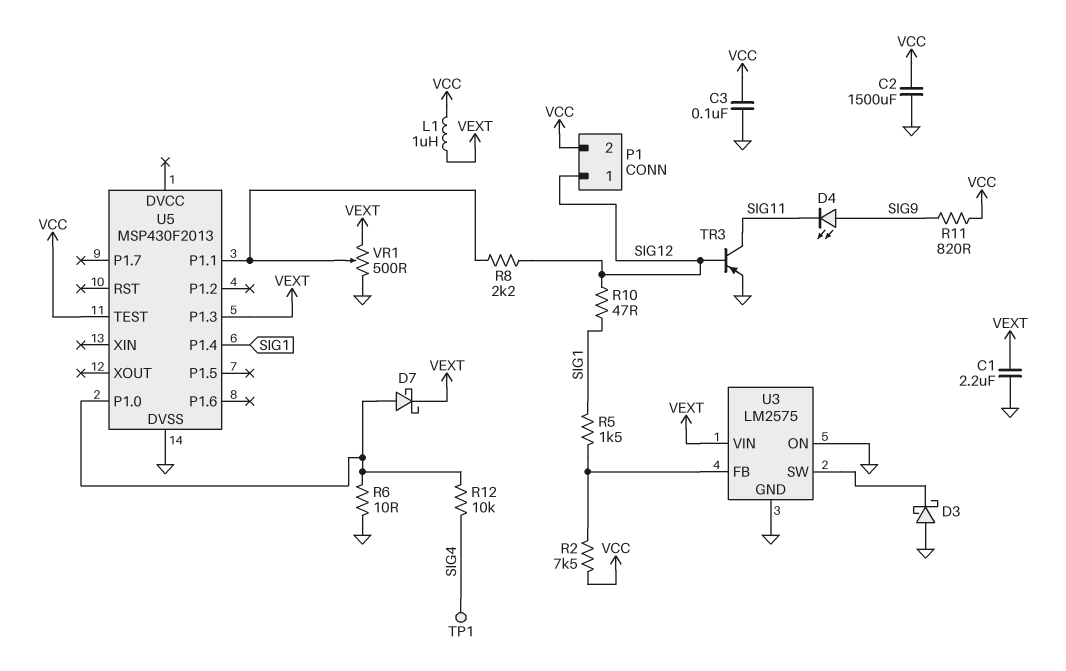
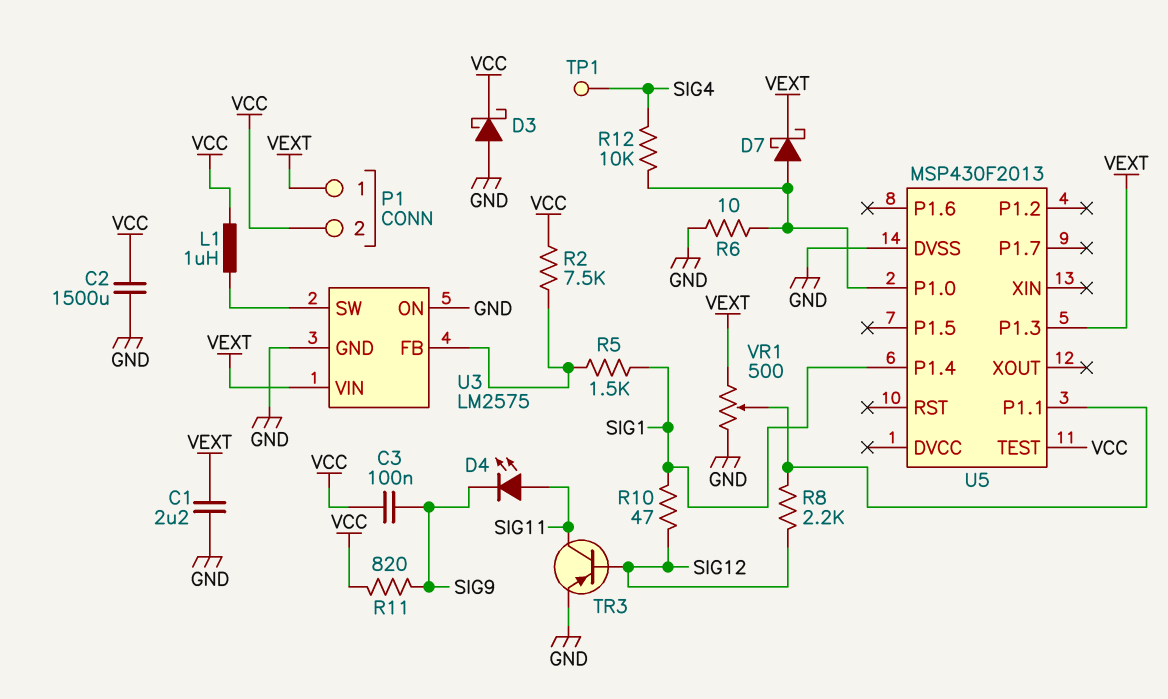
C3: 100nF (GND, VCC) -> 100nF (SIG9, VCC)
D3: schottky (A GND, K U3/SW) -> schottky (A GND, K VCC)
D4: LED (A SIG9, K SIG11) -> LED (A SIG11, K SIG9)
L1: 1uH (VCC, VEXT) -> 1uH (U3/SW, VCC)
P1 pin 1: SIG12 -> VEXT

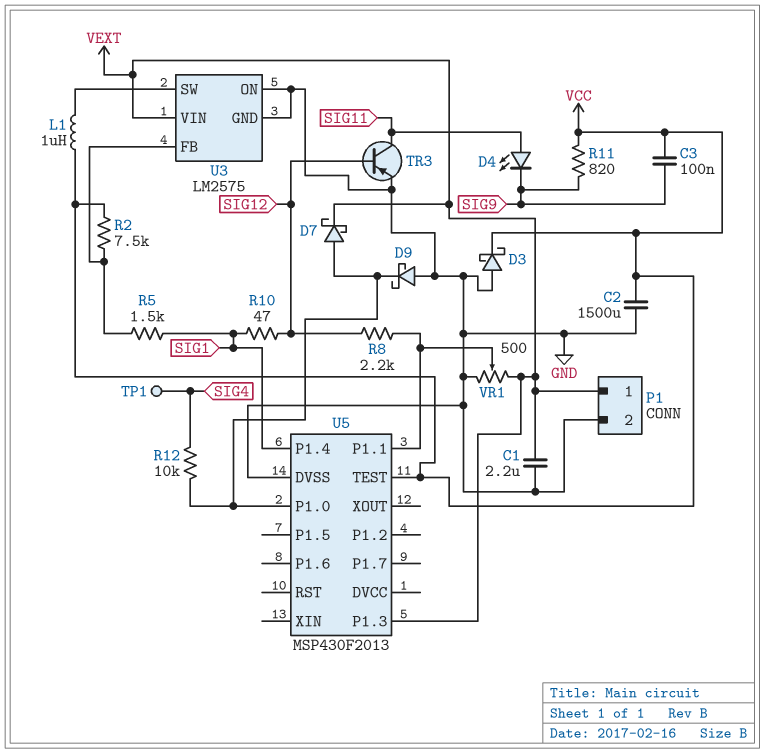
D9: none -> schottky (A GND, K U5/P1.0)
P1 pin 2: VCC -> GND
R6: 10 (GND, U5/P1.0) -> none

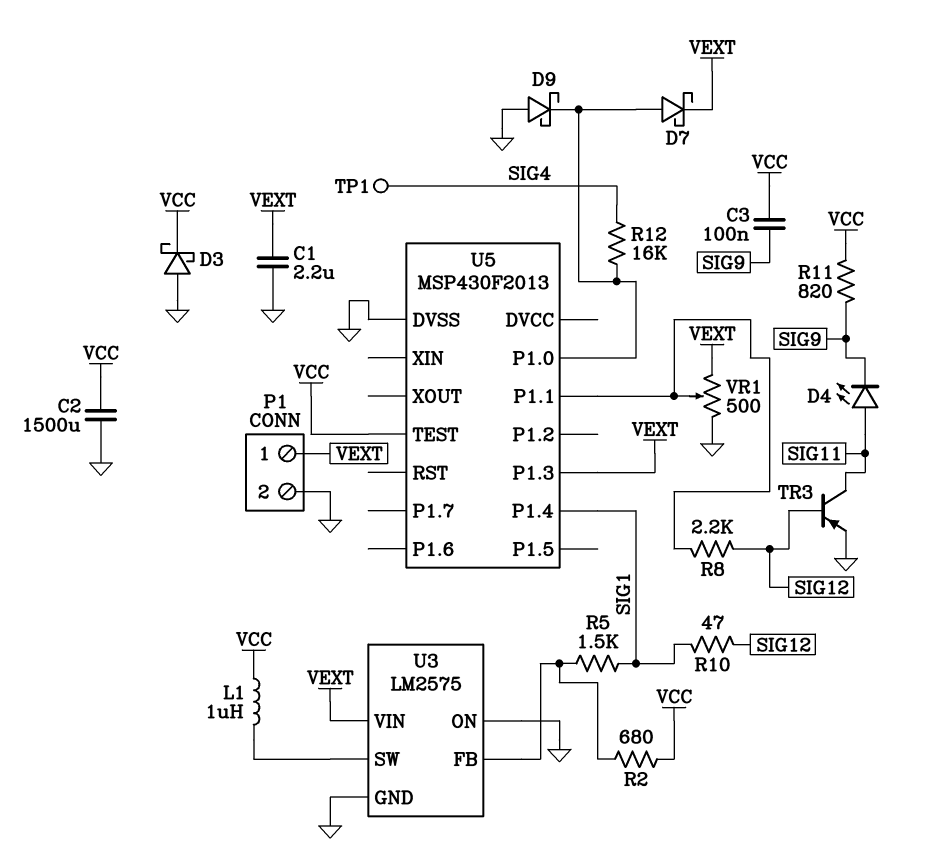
R2: 7.5k (U3/FB, VCC) -> 680 (U3/FB, VCC)
R12: 10k (SIG4, U5/P1.0) -> 16k (SIG4, U5/P1.0)

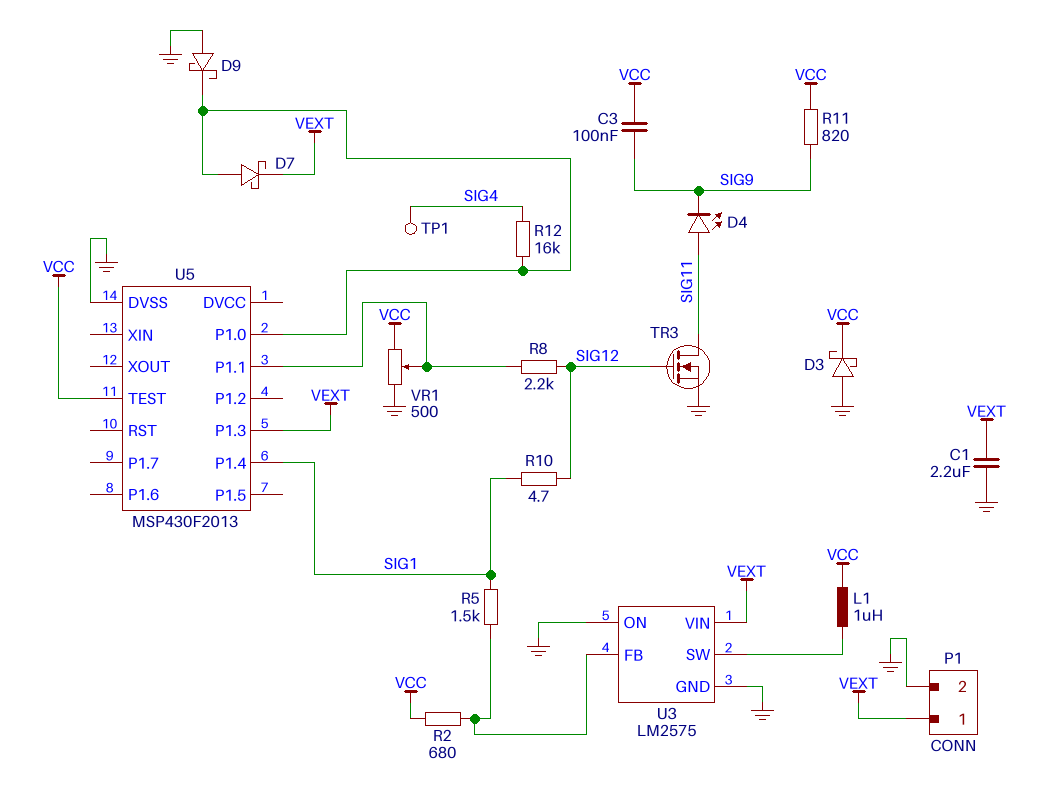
C2: 1500uF (GND, VCC) -> none
R10: 47 (SIG1, SIG12) -> 4.7 (SIG1, SIG12)
TR3: PNP (B SIG12, C SIG11, E GND) -> NMOS (G SIG12, D SIG11, S GND)
VR1: 500 (GND, VEXT, wiper U5/P1.1) -> 500 (GND, VCC, wiper U5/P1.1)

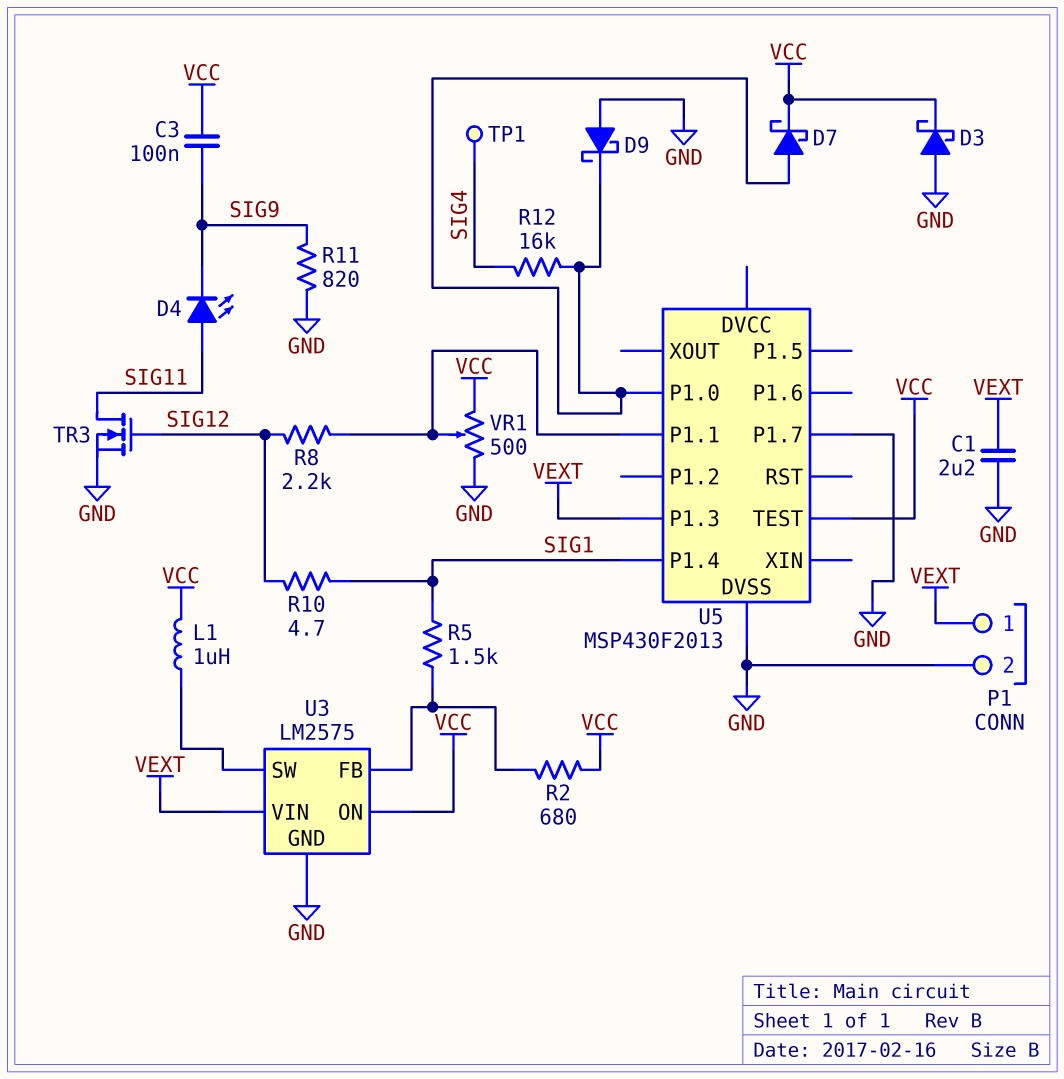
D7: schottky (A U5/P1.0, K VEXT) -> schottky (A U5/P1.0, K VCC)
R11: 820 (SIG9, VCC) -> 820 (GND, SIG9)
U3 pin ON: GND -> VCC
U5 pin P1.7: none -> GND

